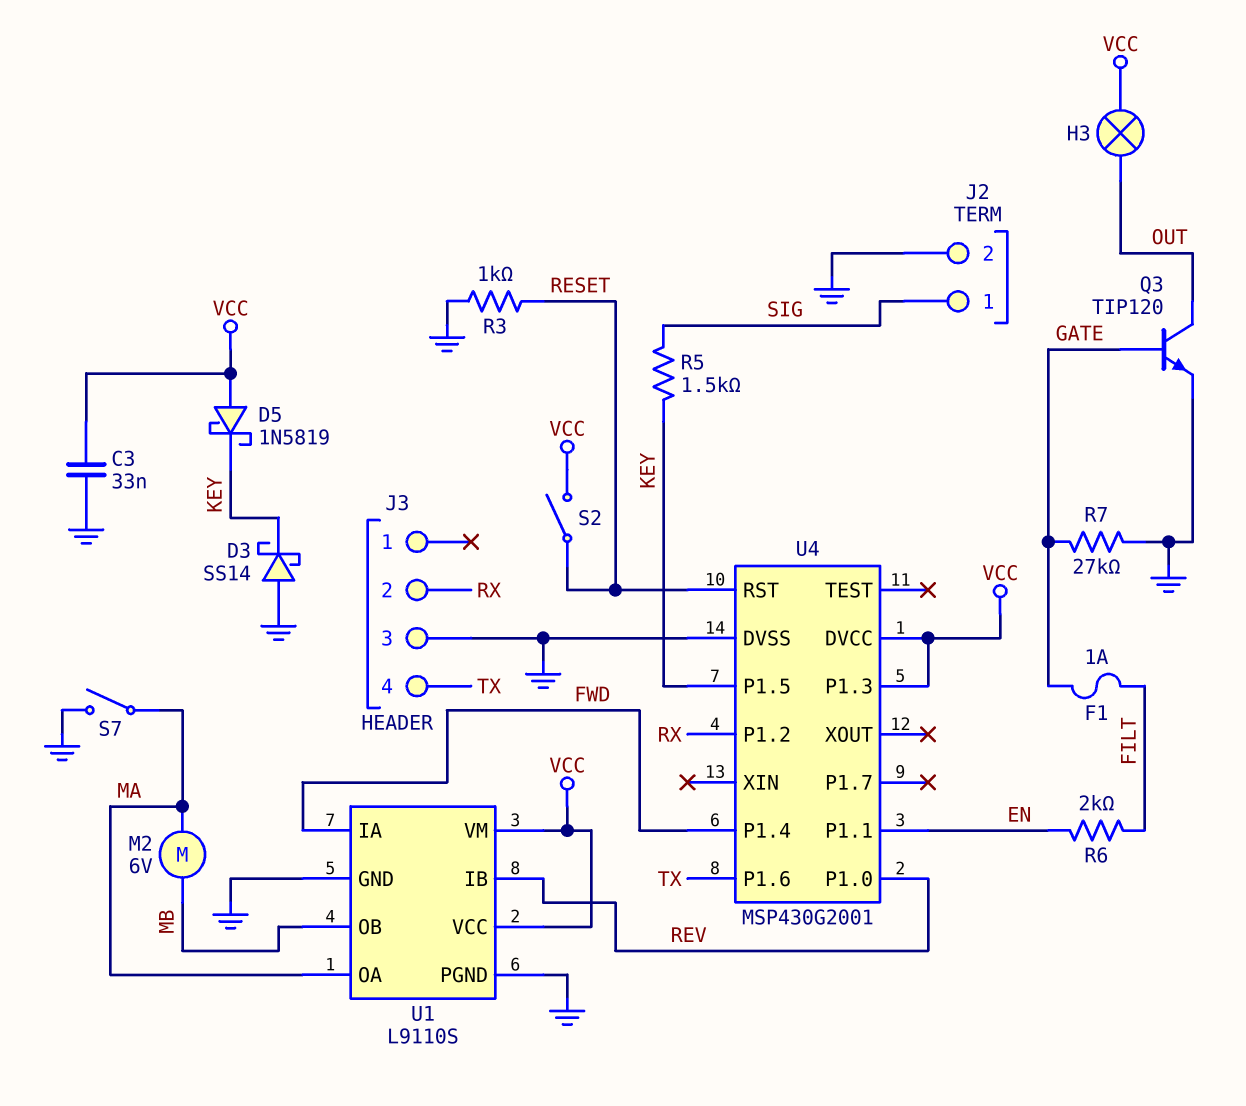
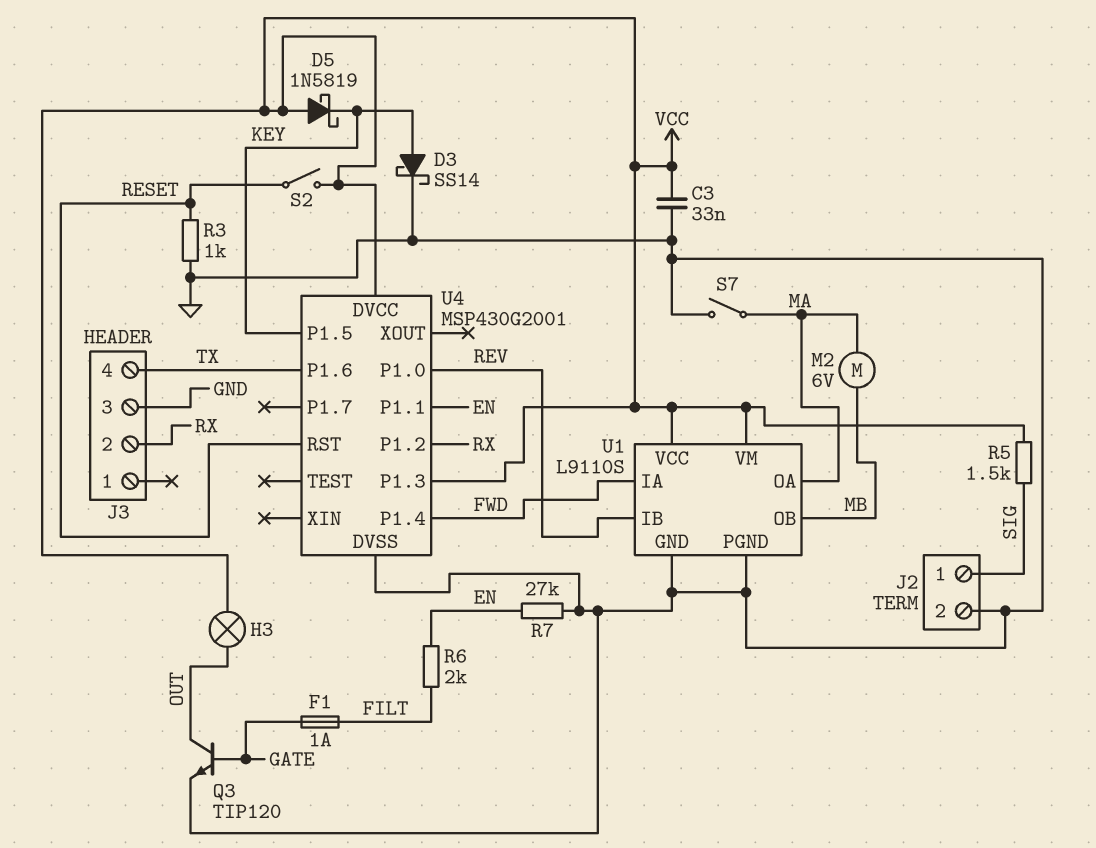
D3: schottky SS14 (A GND, K KEY) -> schottky SS14 (A KEY, K GND)
R5: 1.5k (KEY, SIG) -> 1.5k (SIG, VCC)
R7: 27k (GATE, GND) -> 27k (EN, GND)

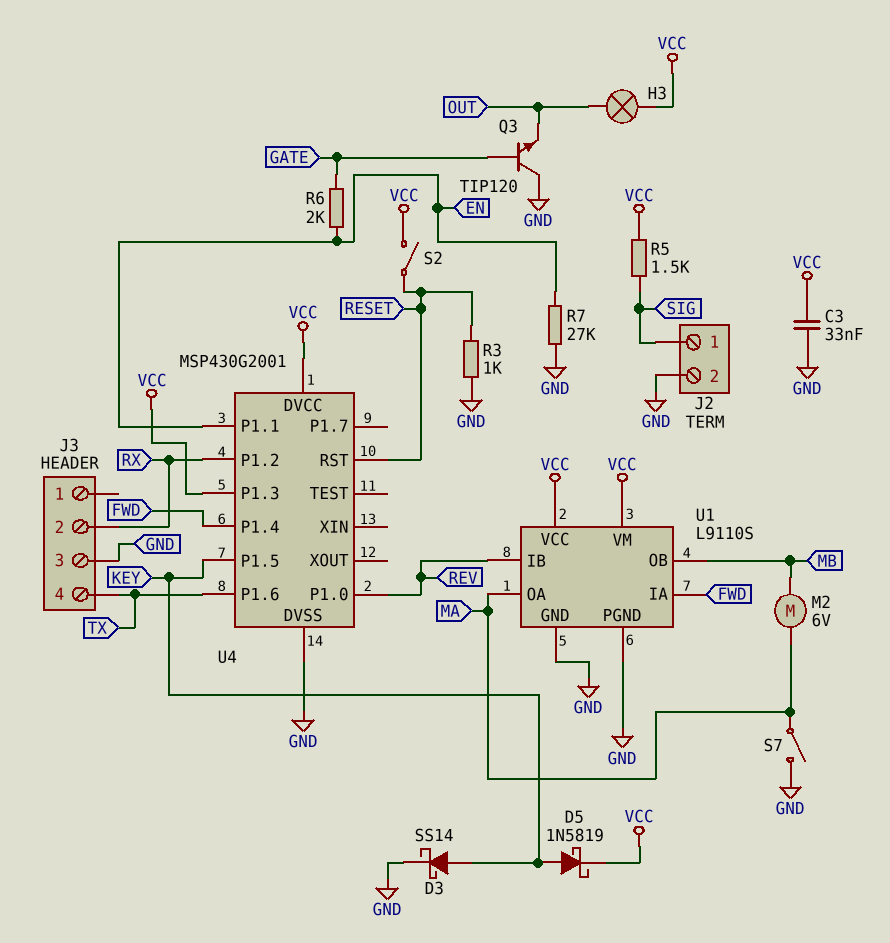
D5: schottky 1N5819 (A VCC, K KEY) -> schottky 1N5819 (A KEY, K VCC)
F1: 1A (FILT, GATE) -> none
Q3: NPN TIP120 (B GATE, C OUT, E GND) -> NPN TIP120 (B GATE, C GND, E OUT)
R6: 2k (EN, FILT) -> 2k (EN, GATE)

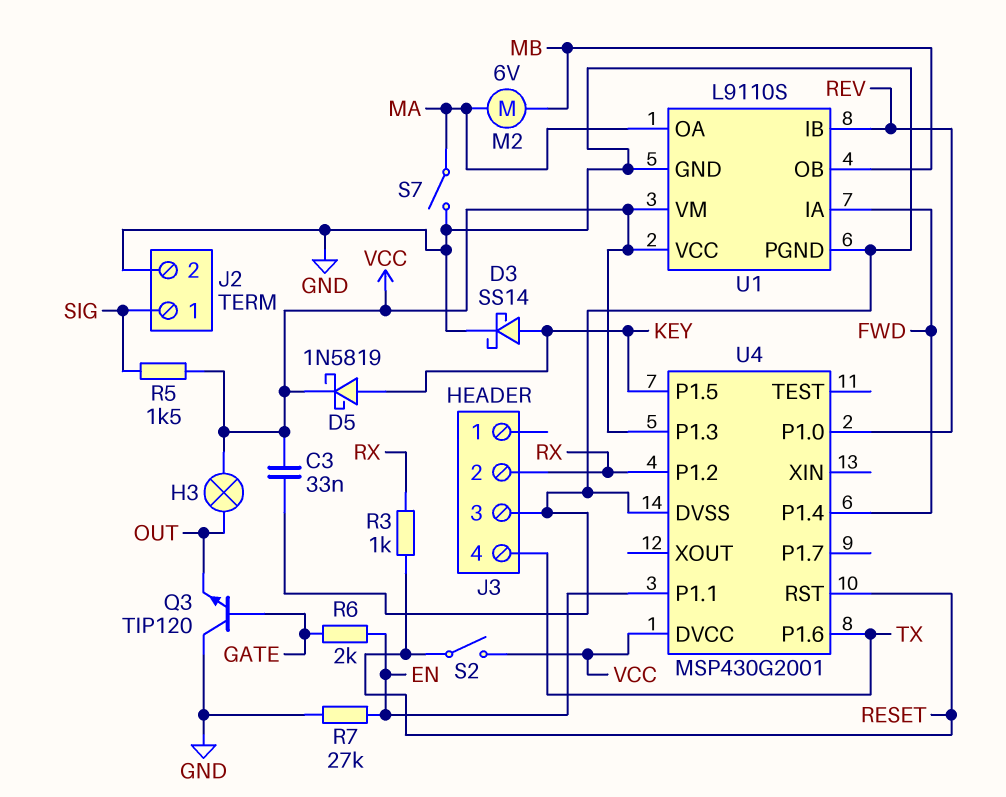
R3: 1k (GND, RESET) -> 1k (RESET, RX)

